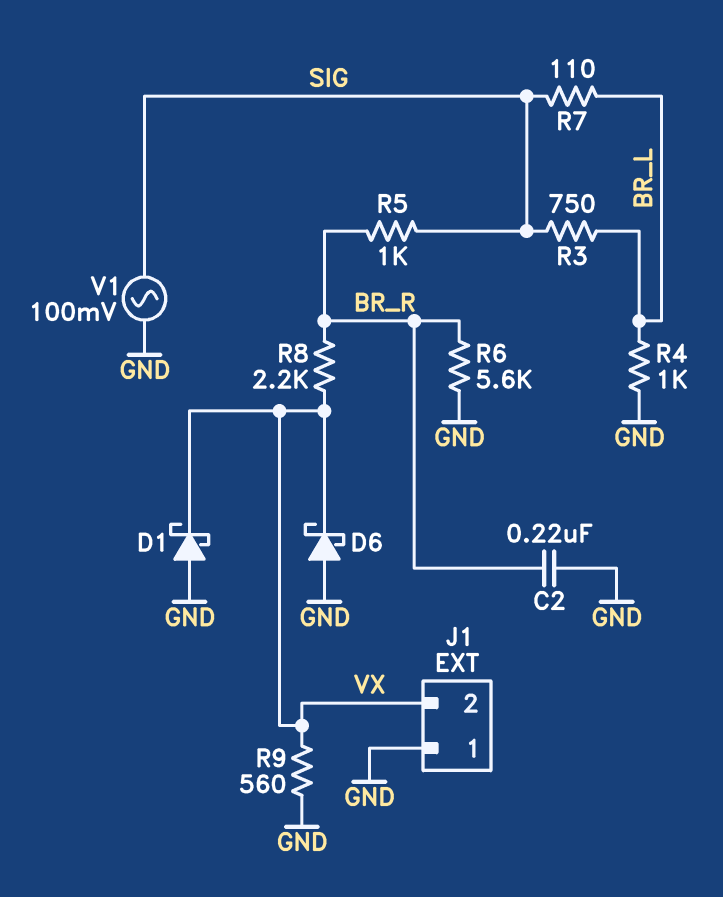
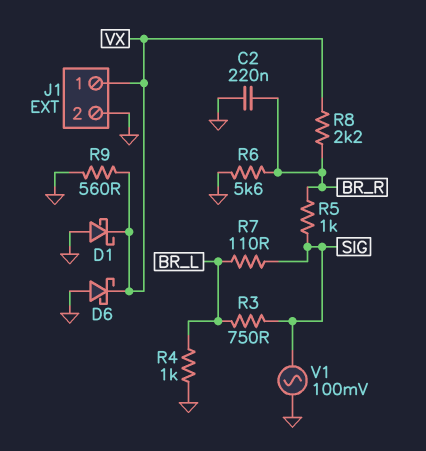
J1 pin 1: GND -> VX
J1 pin 2: VX -> GND

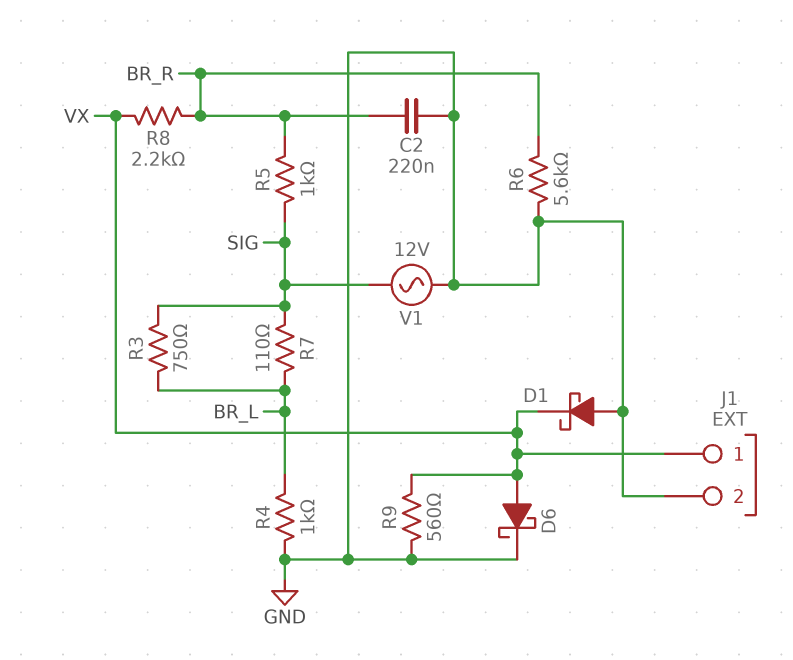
D6: schottky (A GND, K VX) -> schottky (A VX, K GND)
V1: AC 100mV (GND, SIG) -> AC 12V (GND, SIG)

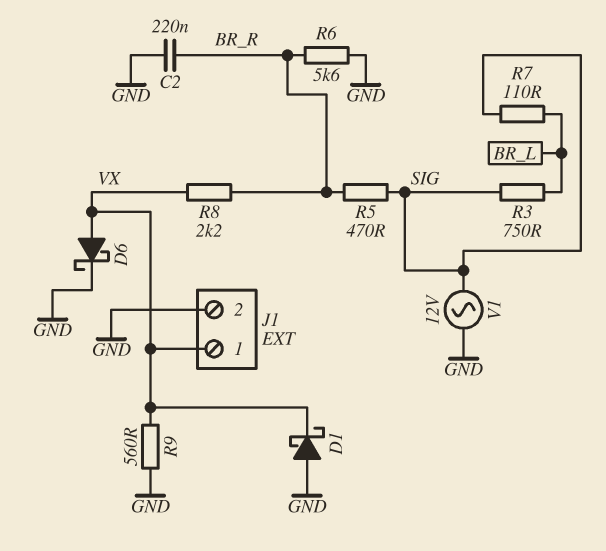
R4: 1k (BR_L, GND) -> none
R5: 1k (BR_R, SIG) -> 470 (BR_R, SIG)

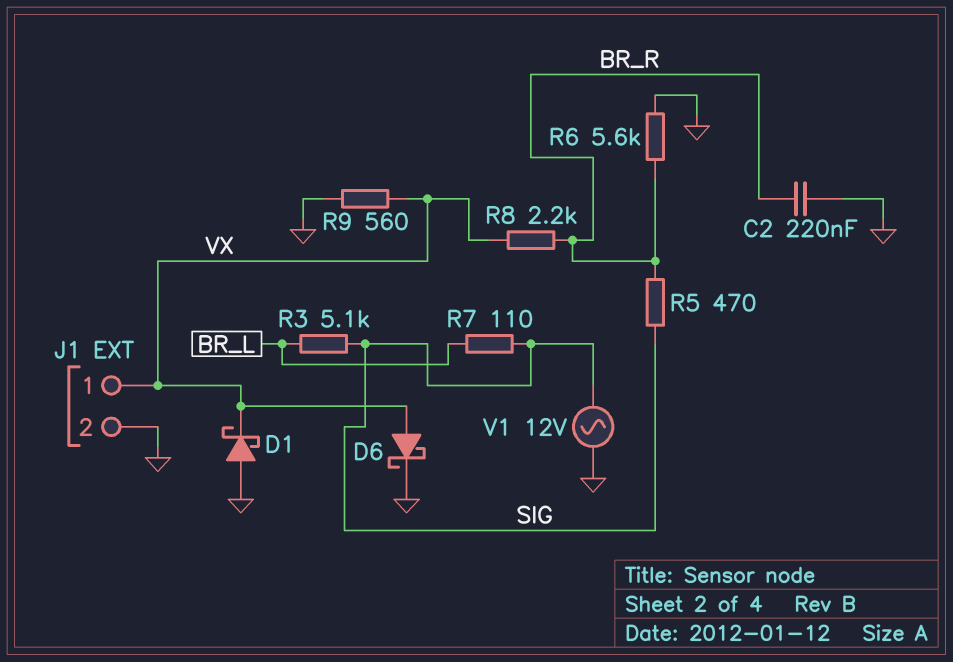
R3: 750 (BR_L, SIG) -> 5.1k (BR_L, SIG)

